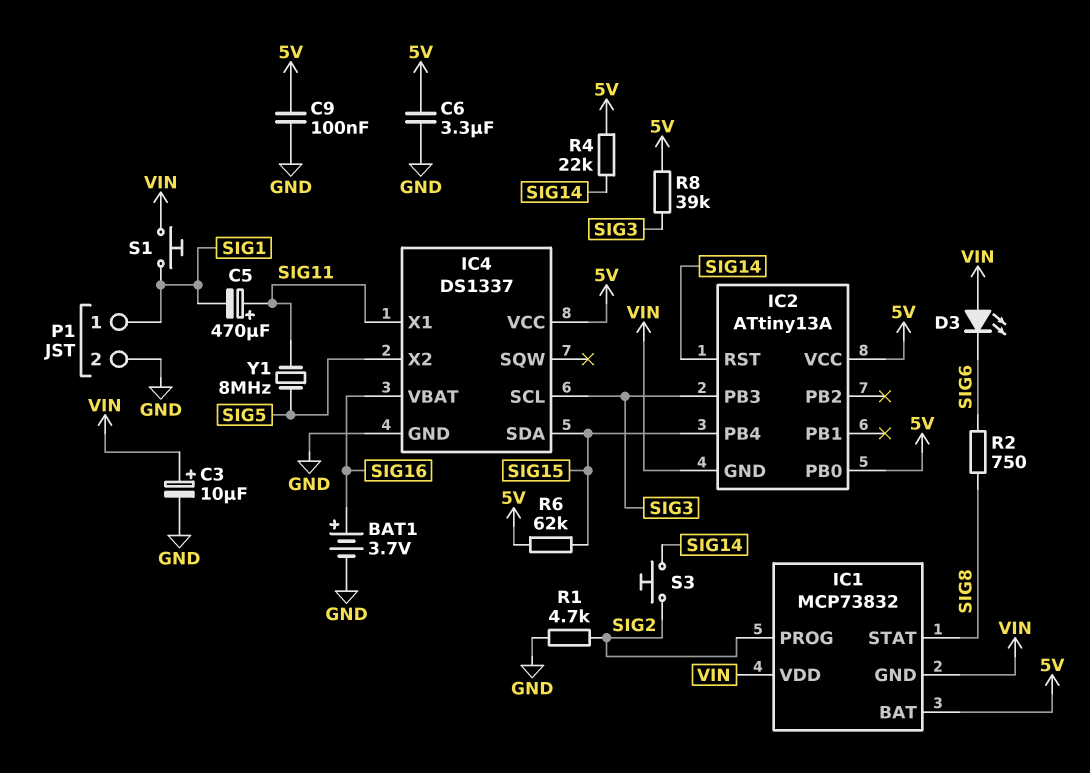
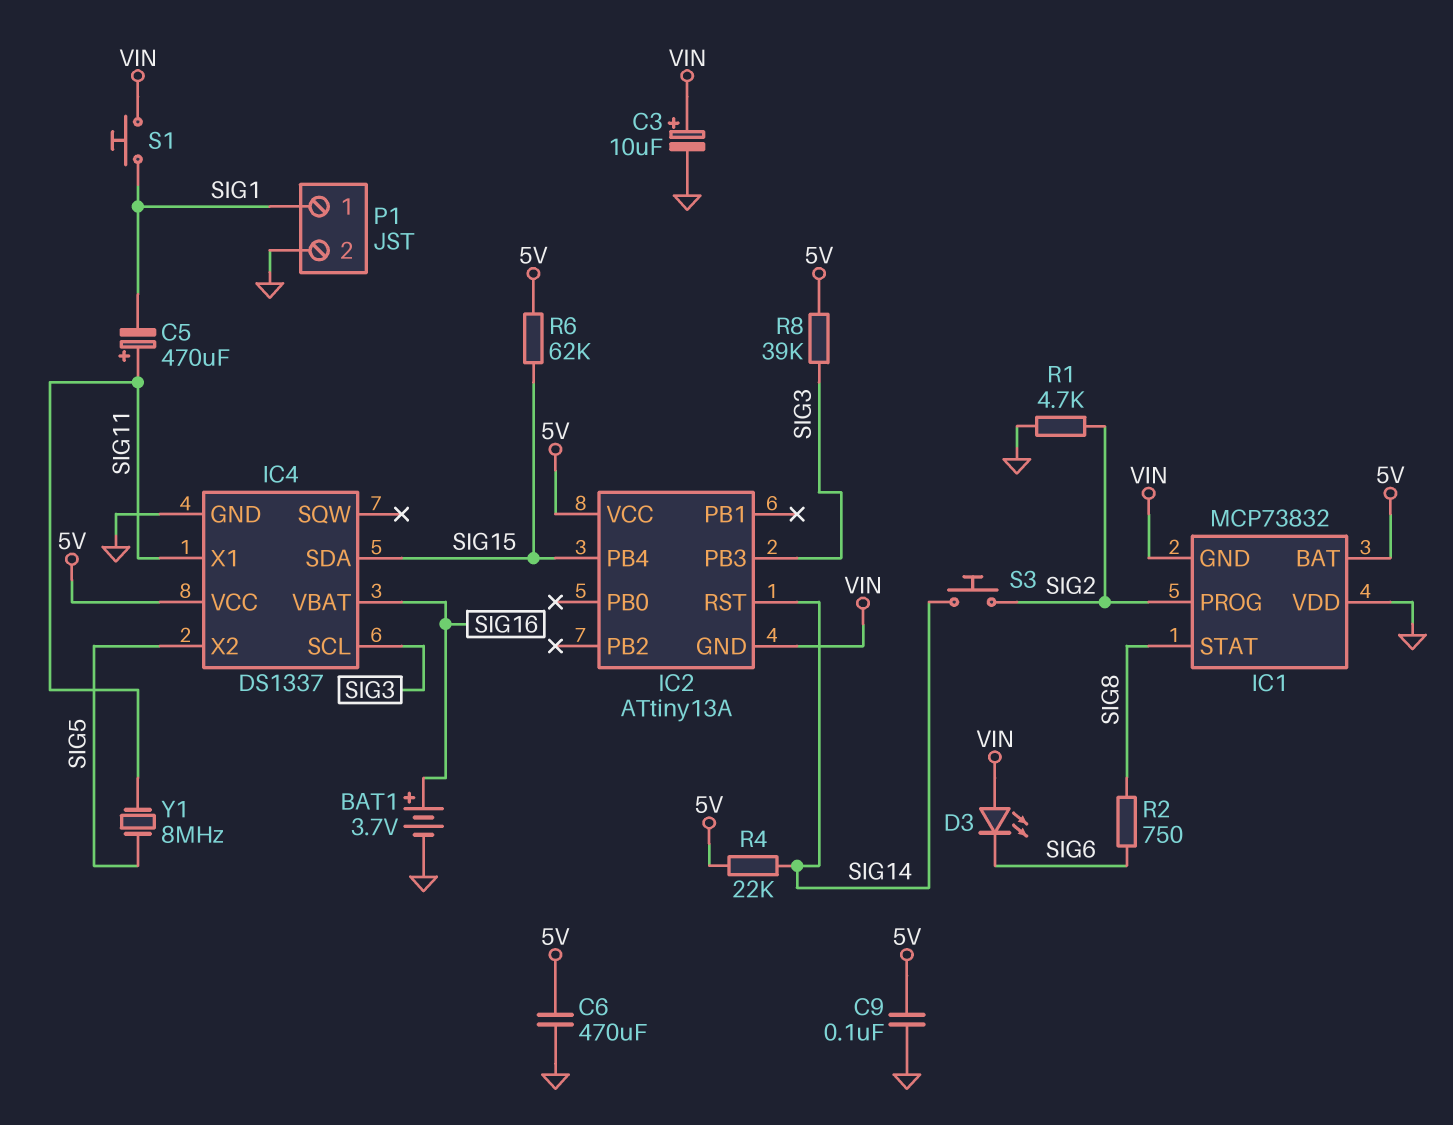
C6: 3.3uF (5V, GND) -> 470uF (5V, GND)
IC1 pin VDD: VIN -> GND
IC2 pin PB0: 5V -> none

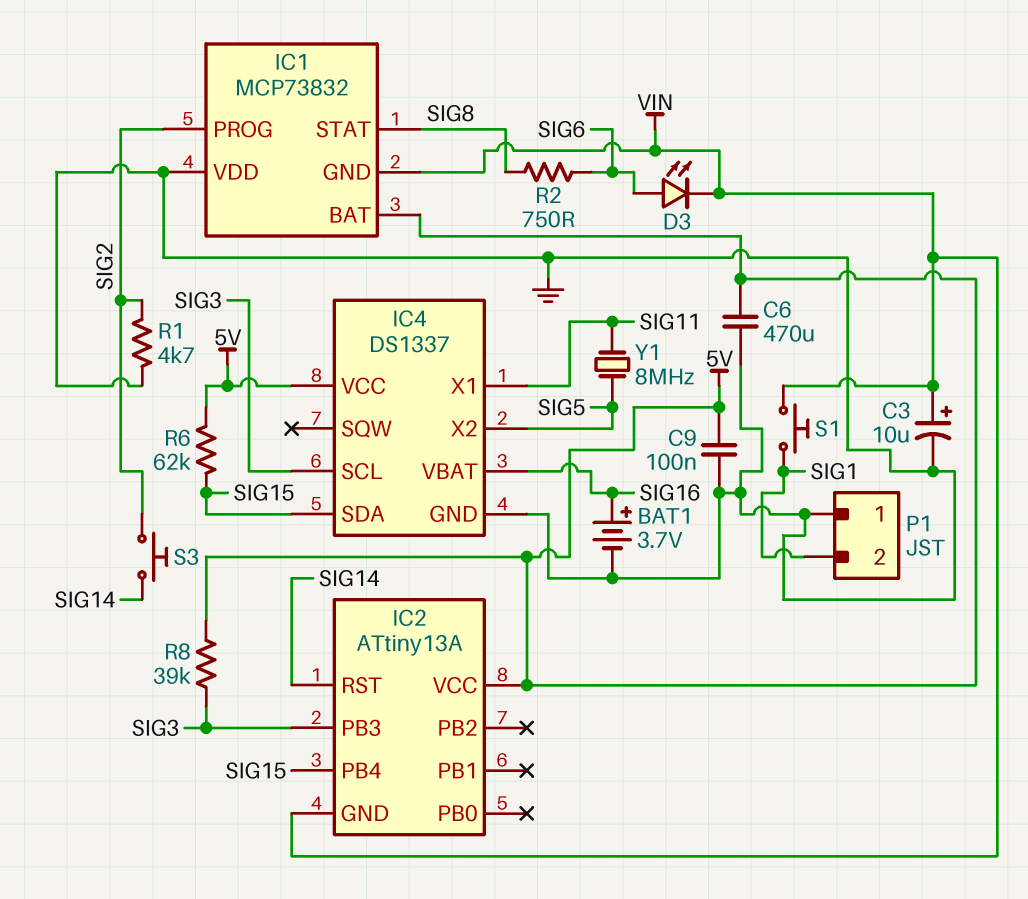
C5: 470uF (plus SIG11, minus SIG1) -> none
D3: LED (A VIN, K SIG6) -> LED (A SIG6, K VIN)
P1 pin 1: SIG1 -> GND
P1 pin 2: GND -> SIG1
R4: 22k (5V, SIG14) -> none

